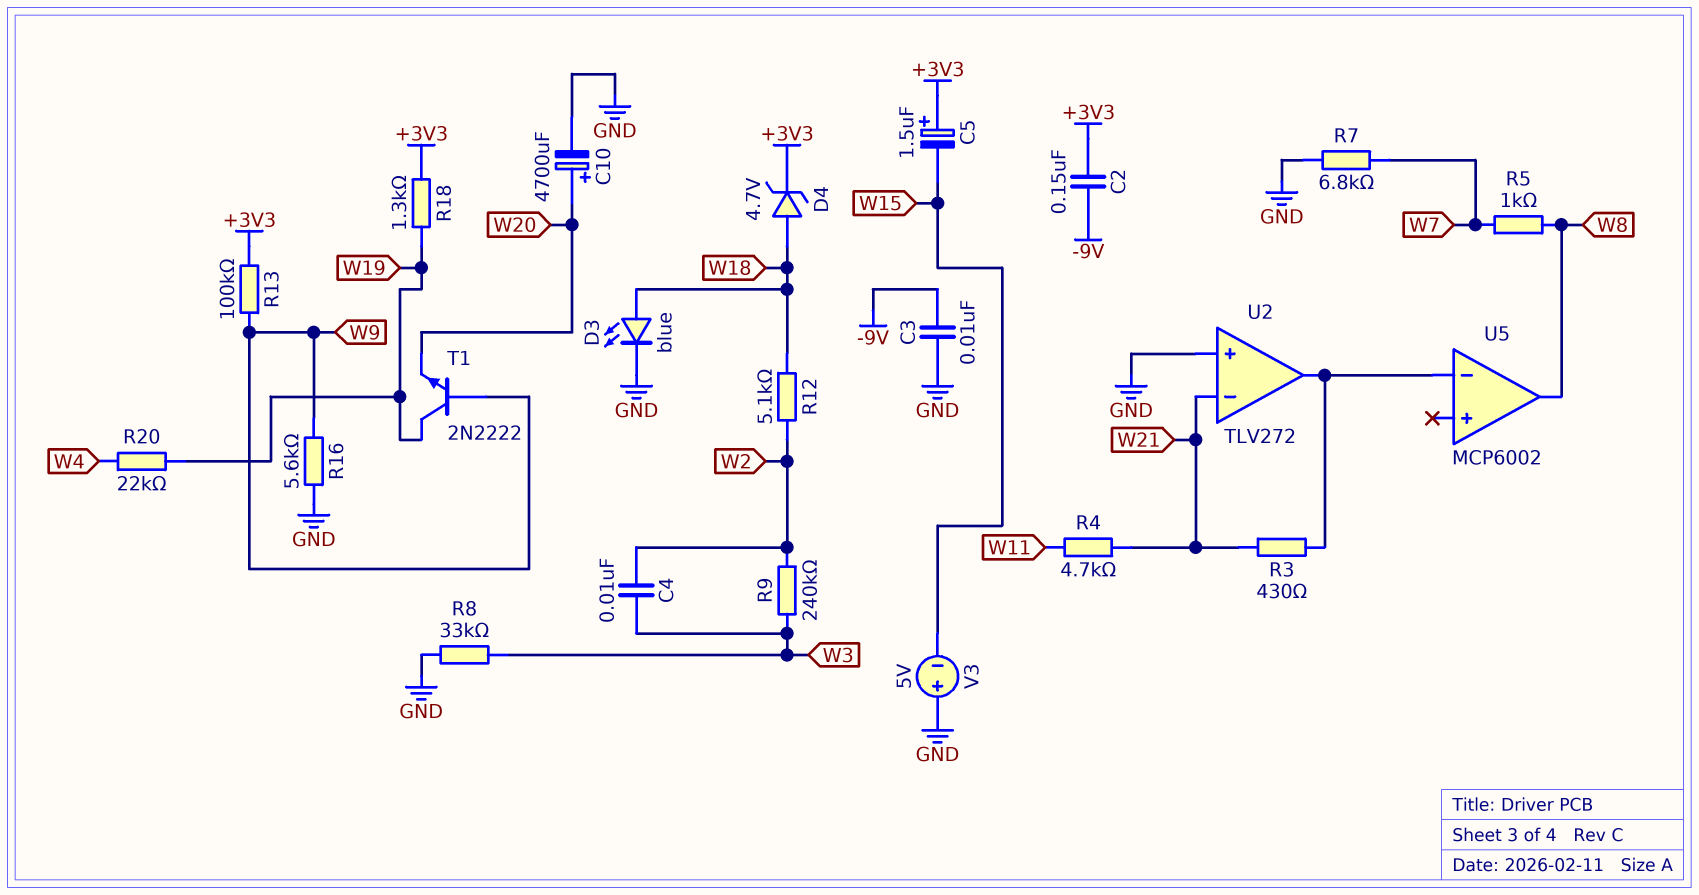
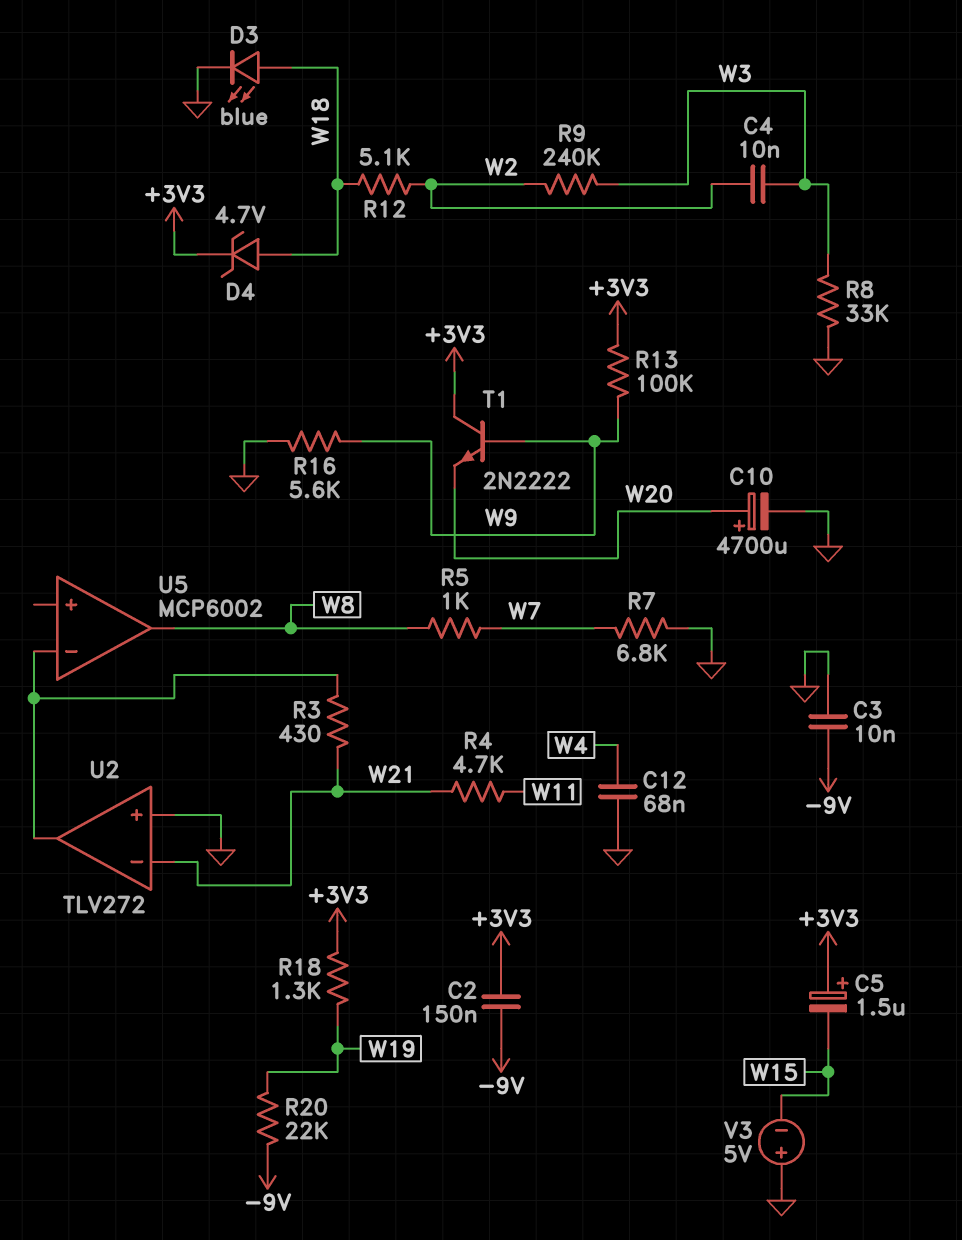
C12: none -> 68nF (GND, W4)
R20: 22k (W4, W19) -> 22k (-9V, W19)
T1: NPN 2N2222 (B W9, C W19, E W20) -> NPN 2N2222 (B W9, C +3V3, E W20)

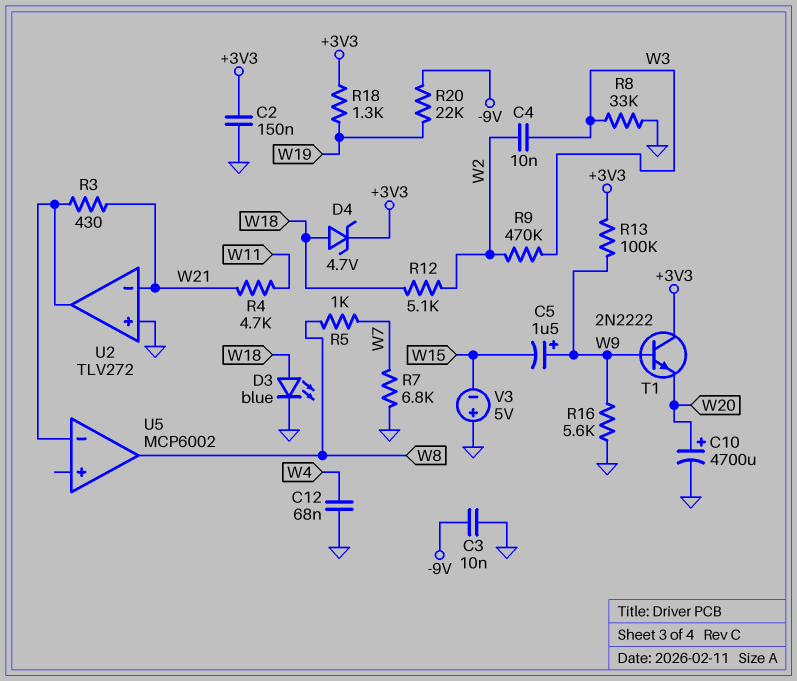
C2: 150nF (+3V3, -9V) -> 150nF (+3V3, GND)
C5: 1.5uF (plus +3V3, minus W15) -> 1.5uF (plus W9, minus W15)
R9: 240k (W2, W3) -> 470k (W2, W3)

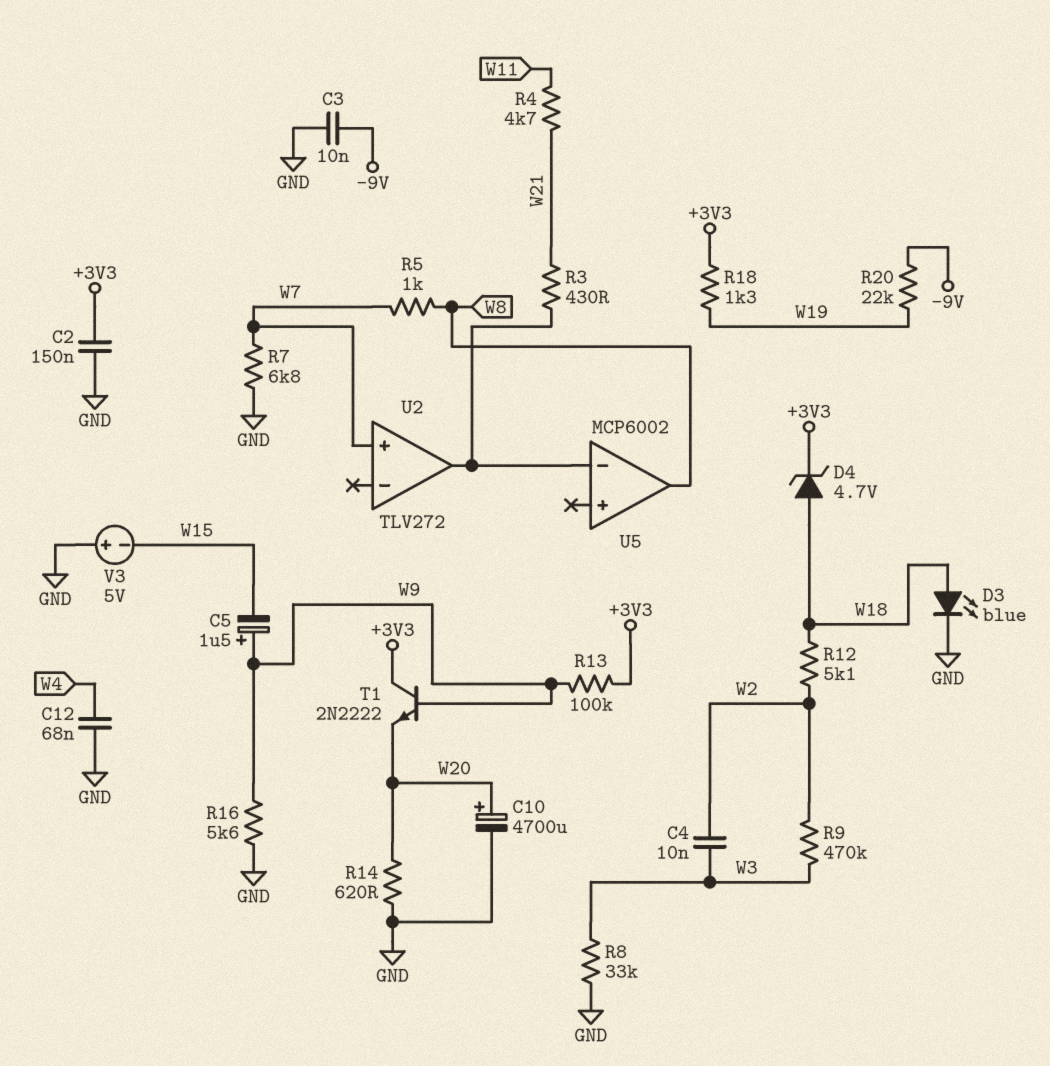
R14: none -> 620 (GND, W20)
U2 pin in+: GND -> W7
U2 pin in-: W21 -> none

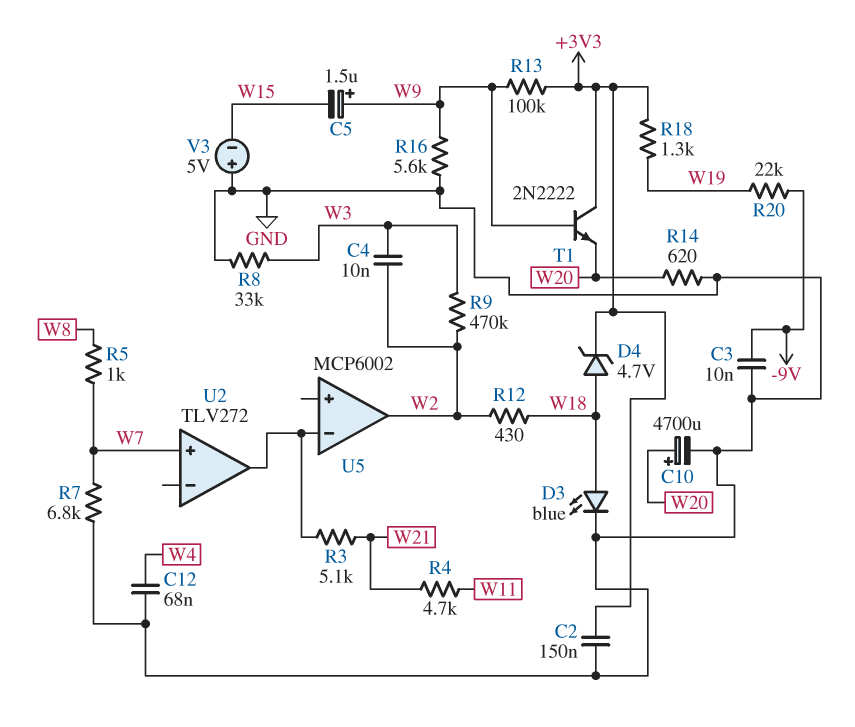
R3: 430 (U2/out, W21) -> 5.1k (U2/out, W21)
R12: 5.1k (W2, W18) -> 430 (W2, W18)
U5 pin out: W8 -> W2

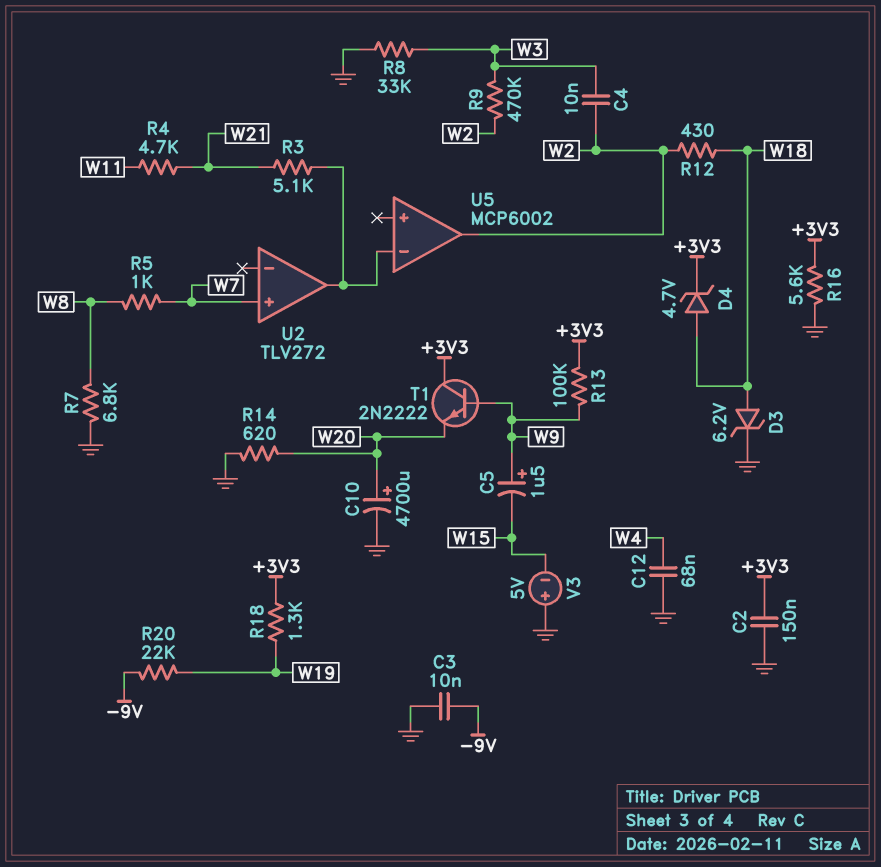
D3: LED blue (A W18, K GND) -> zener 6.2V (A W18, K GND)
R7: 6.8k (GND, W7) -> 6.8k (GND, W8)
R16: 5.6k (GND, W9) -> 5.6k (+3V3, GND)

